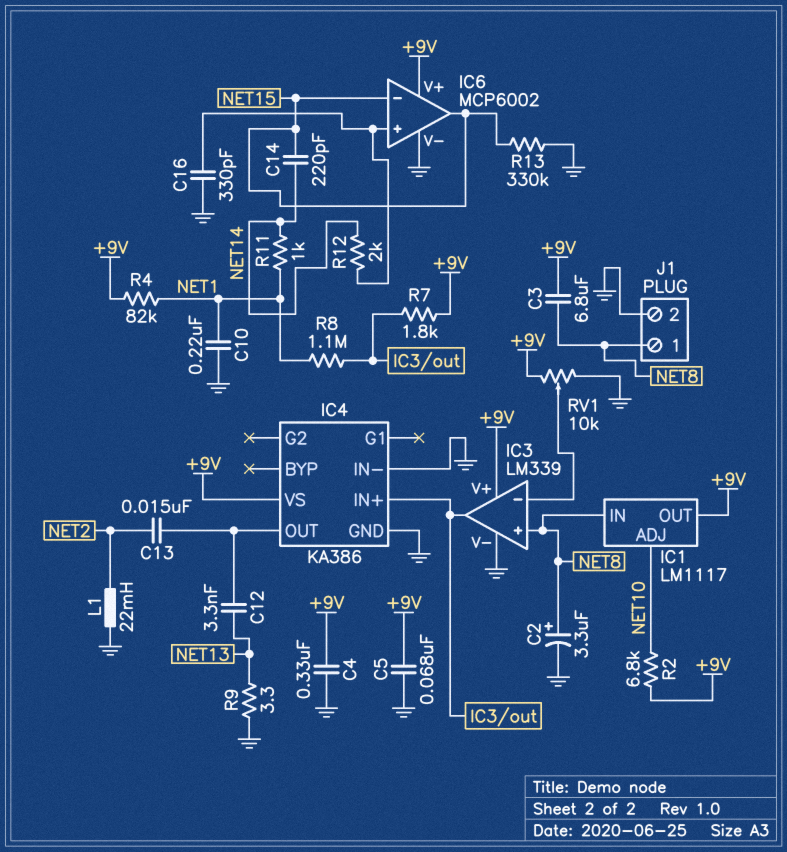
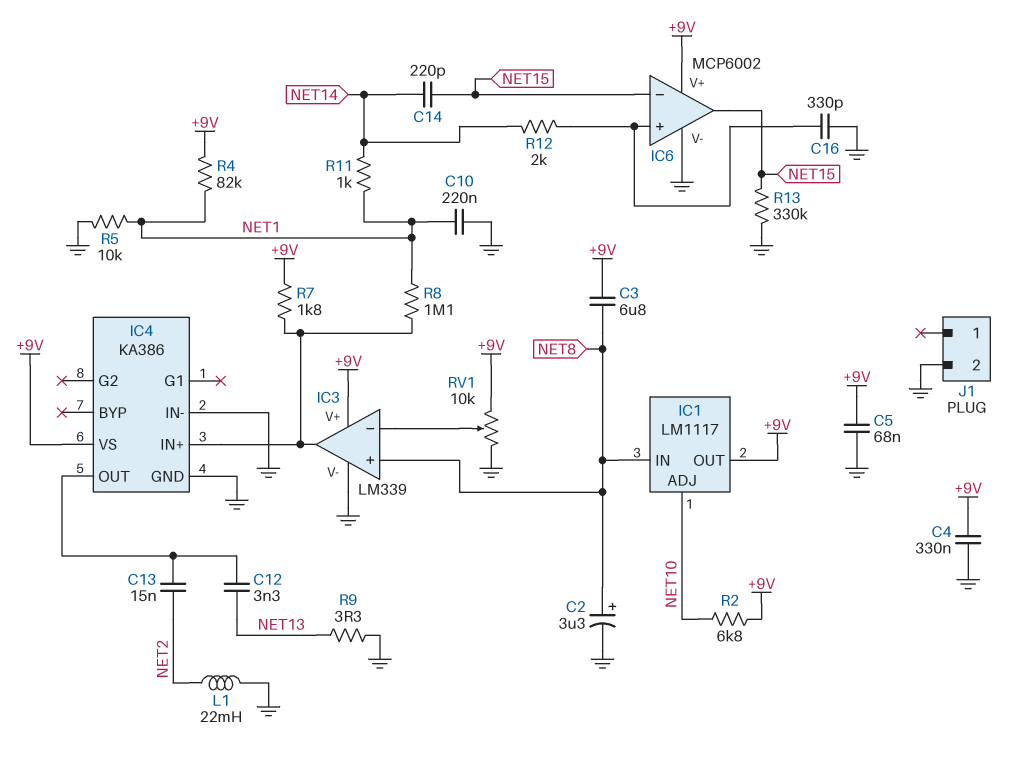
J1 pin 1: NET8 -> none
R5: none -> 10k (GND, NET1)

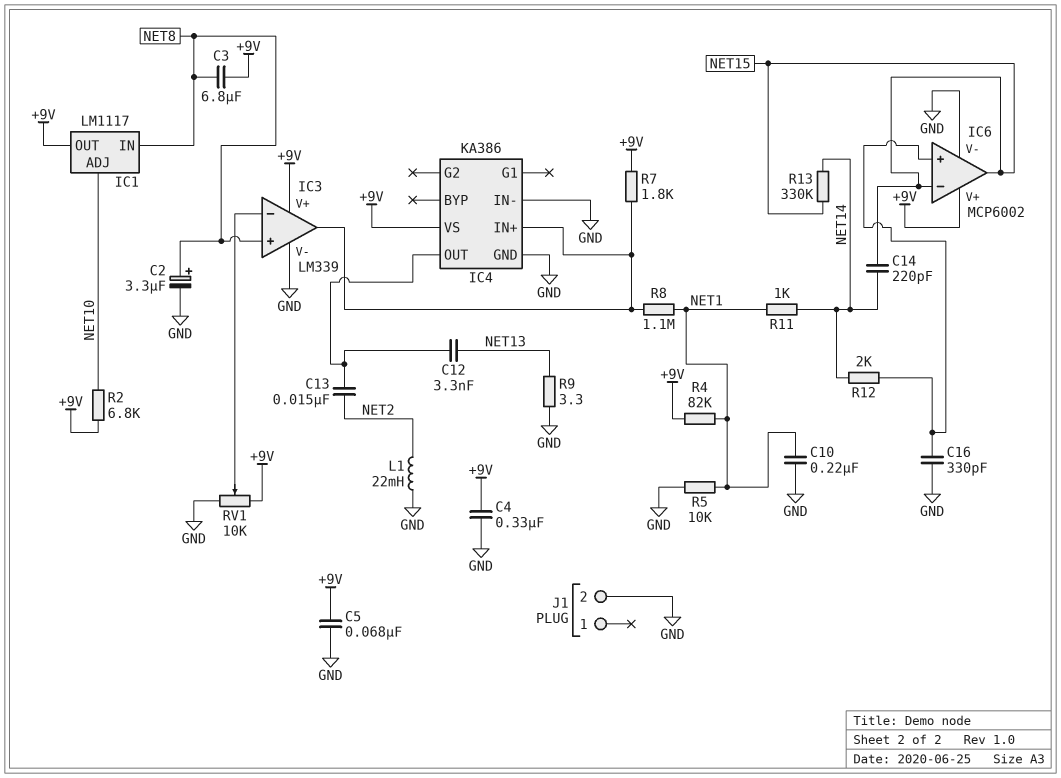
R13: 330k (GND, NET15) -> 330k (NET14, NET15)

